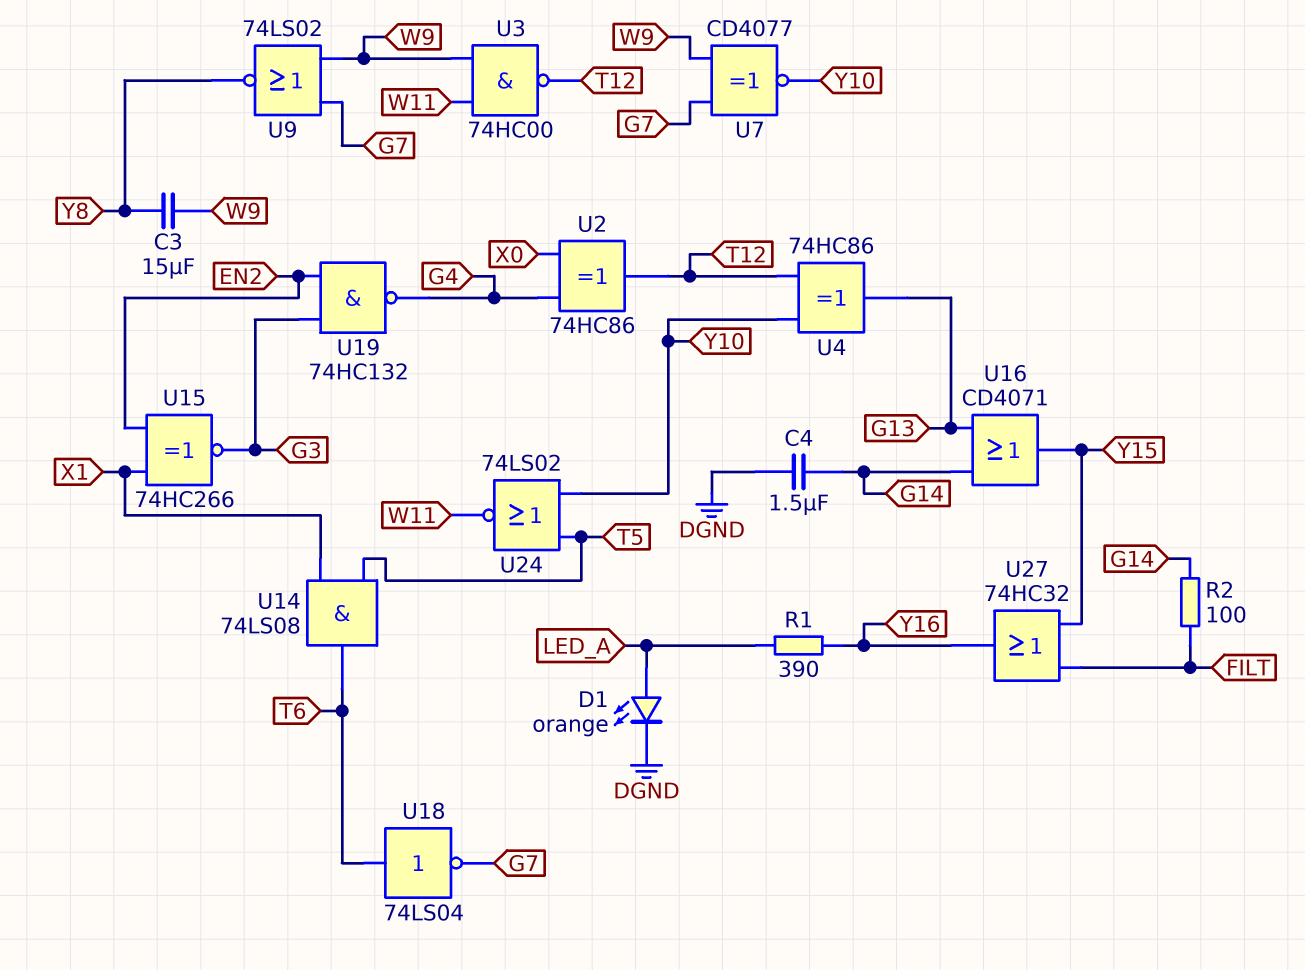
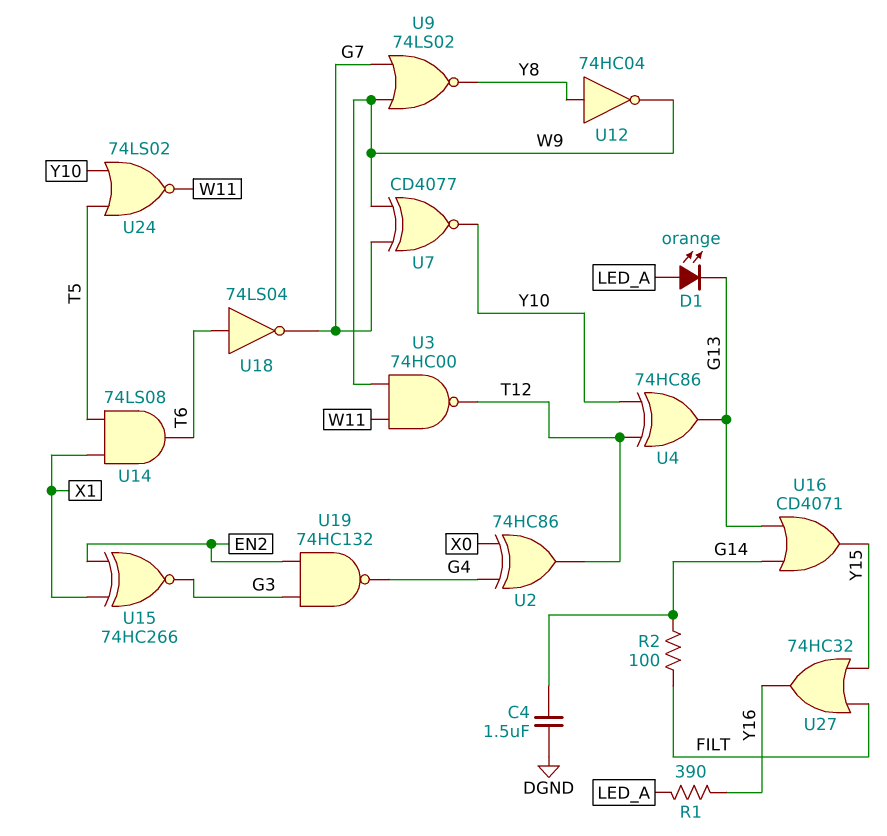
C3: 15uF (W9, Y8) -> none
D1: LED orange (A LED_A, K DGND) -> LED orange (A LED_A, K G13)
U12: none -> NOT 74HC04 (in Y8, out W9)

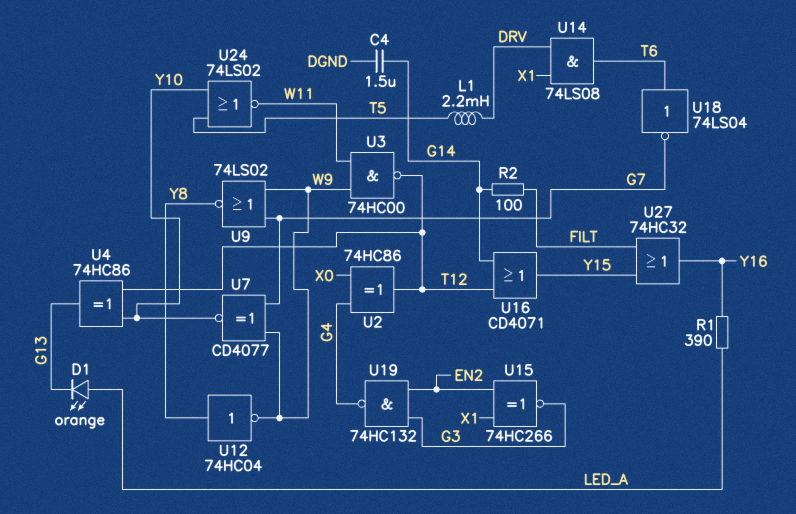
L1: none -> 2.2mH (DRV, T5)
U14: AND 74LS08 (in T5, in X1, out T6) -> AND 74LS08 (in DRV, in X1, out T6)
U16: OR CD4071 (in G13, in G14, out Y15) -> OR CD4071 (in G14, in T12, out Y15)

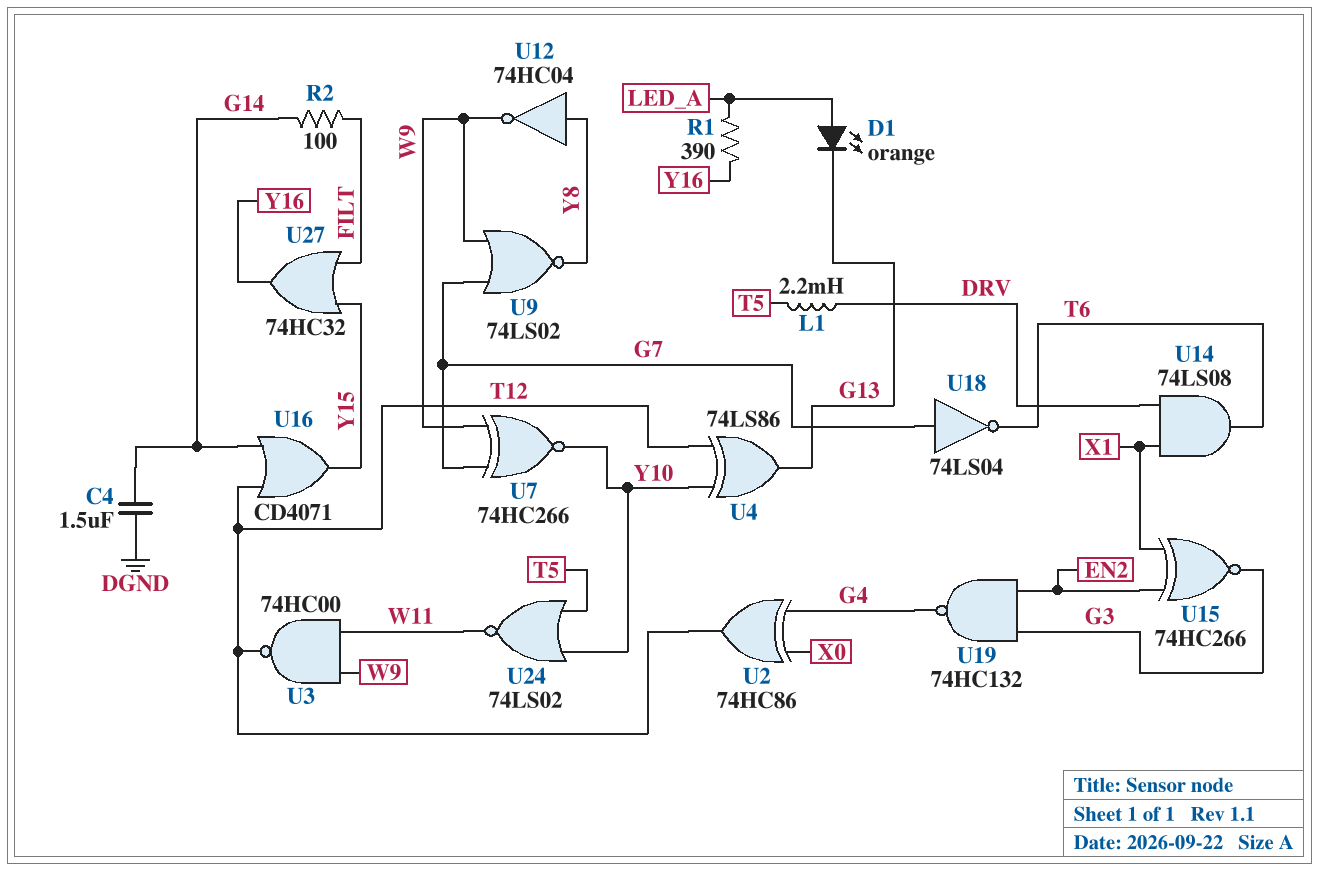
U4: XOR 74HC86 (in T12, in Y10, out G13) -> XOR 74LS86 (in T12, in Y10, out G13)
U7: XNOR CD4077 (in G7, in W9, out Y10) -> XNOR 74HC266 (in G7, in W9, out Y10)
U18: NOT 74LS04 (in T6, out G7) -> NOT 74LS04 (in G7, out T6)

